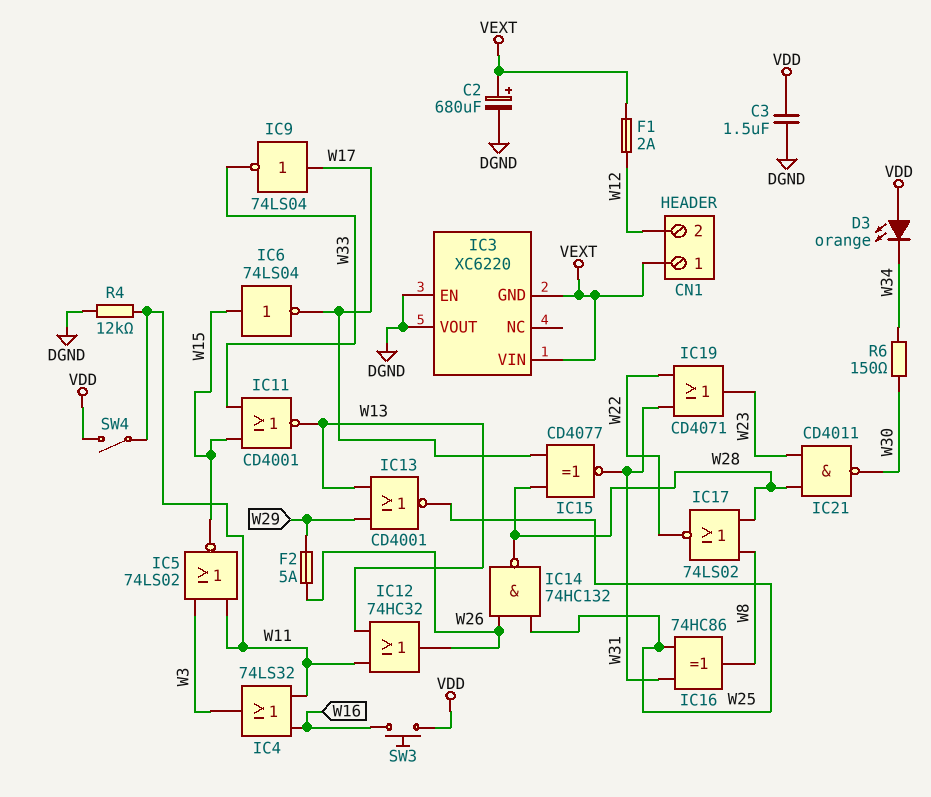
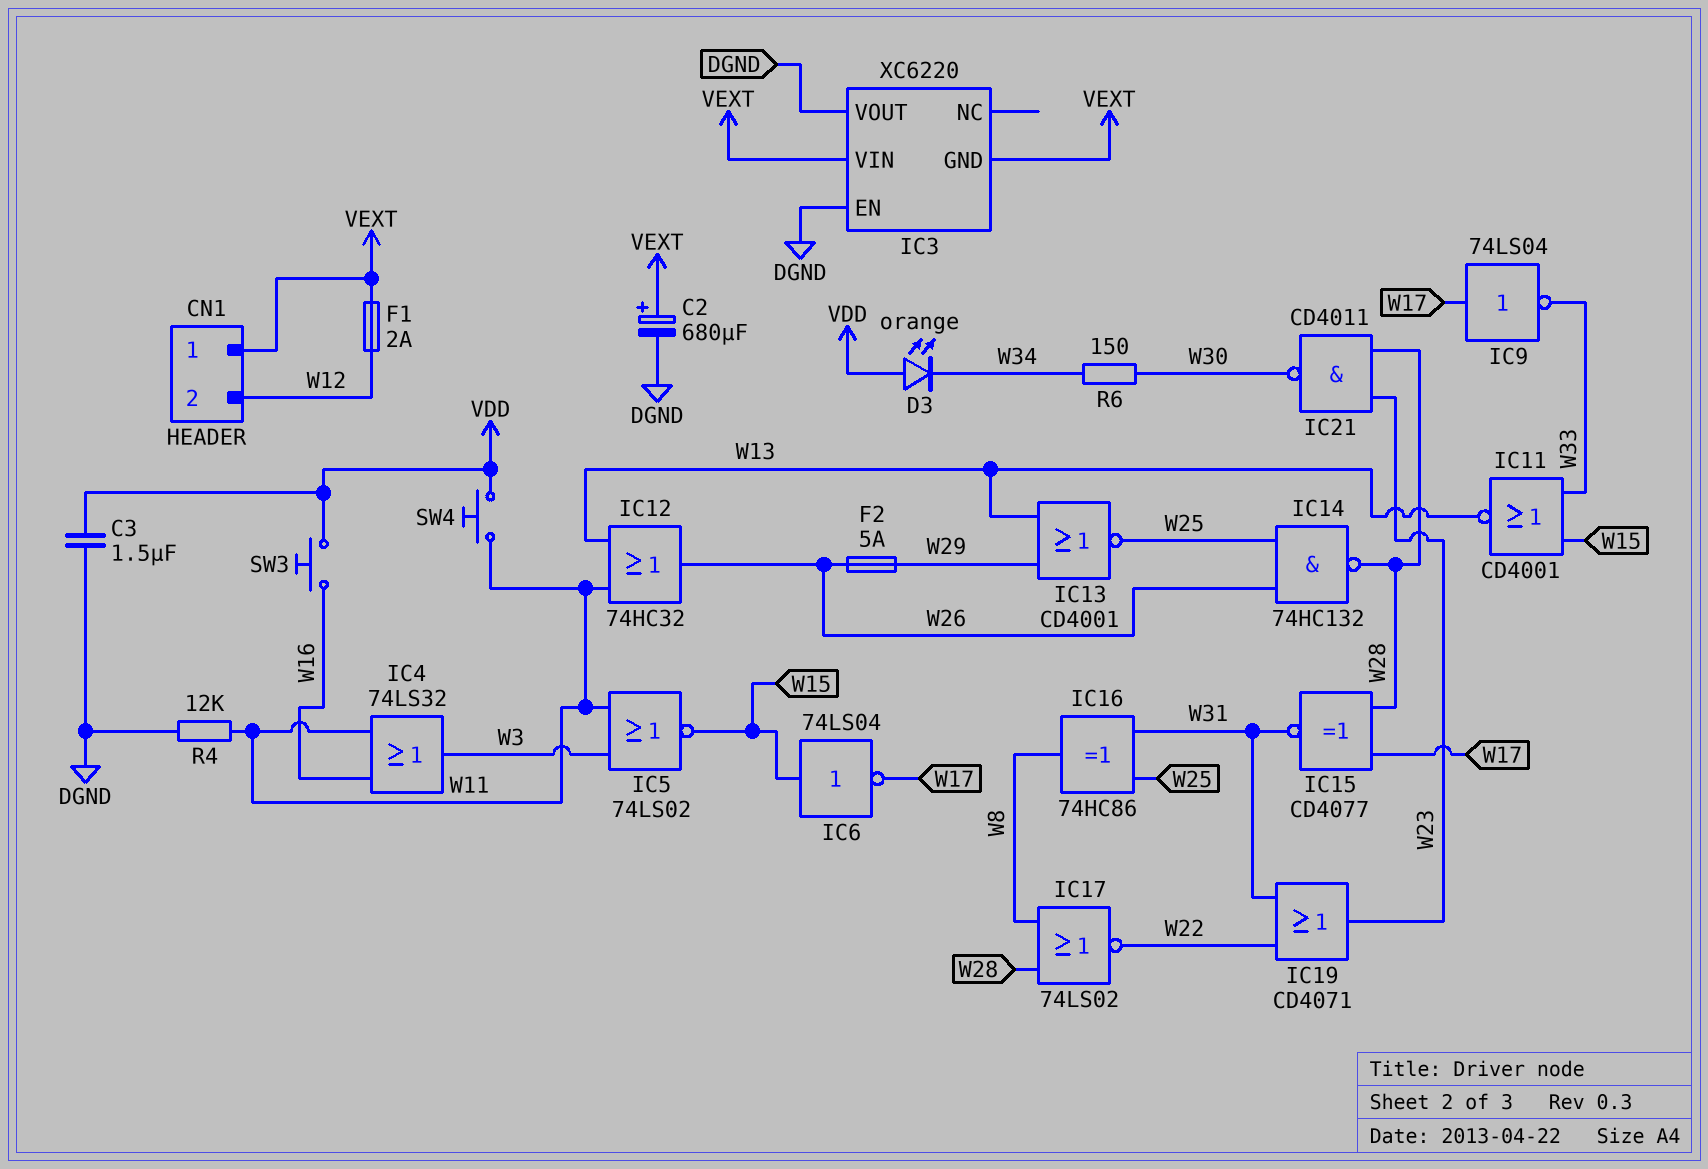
SW4: switch (VDD, W11) -> button (VDD, W11)

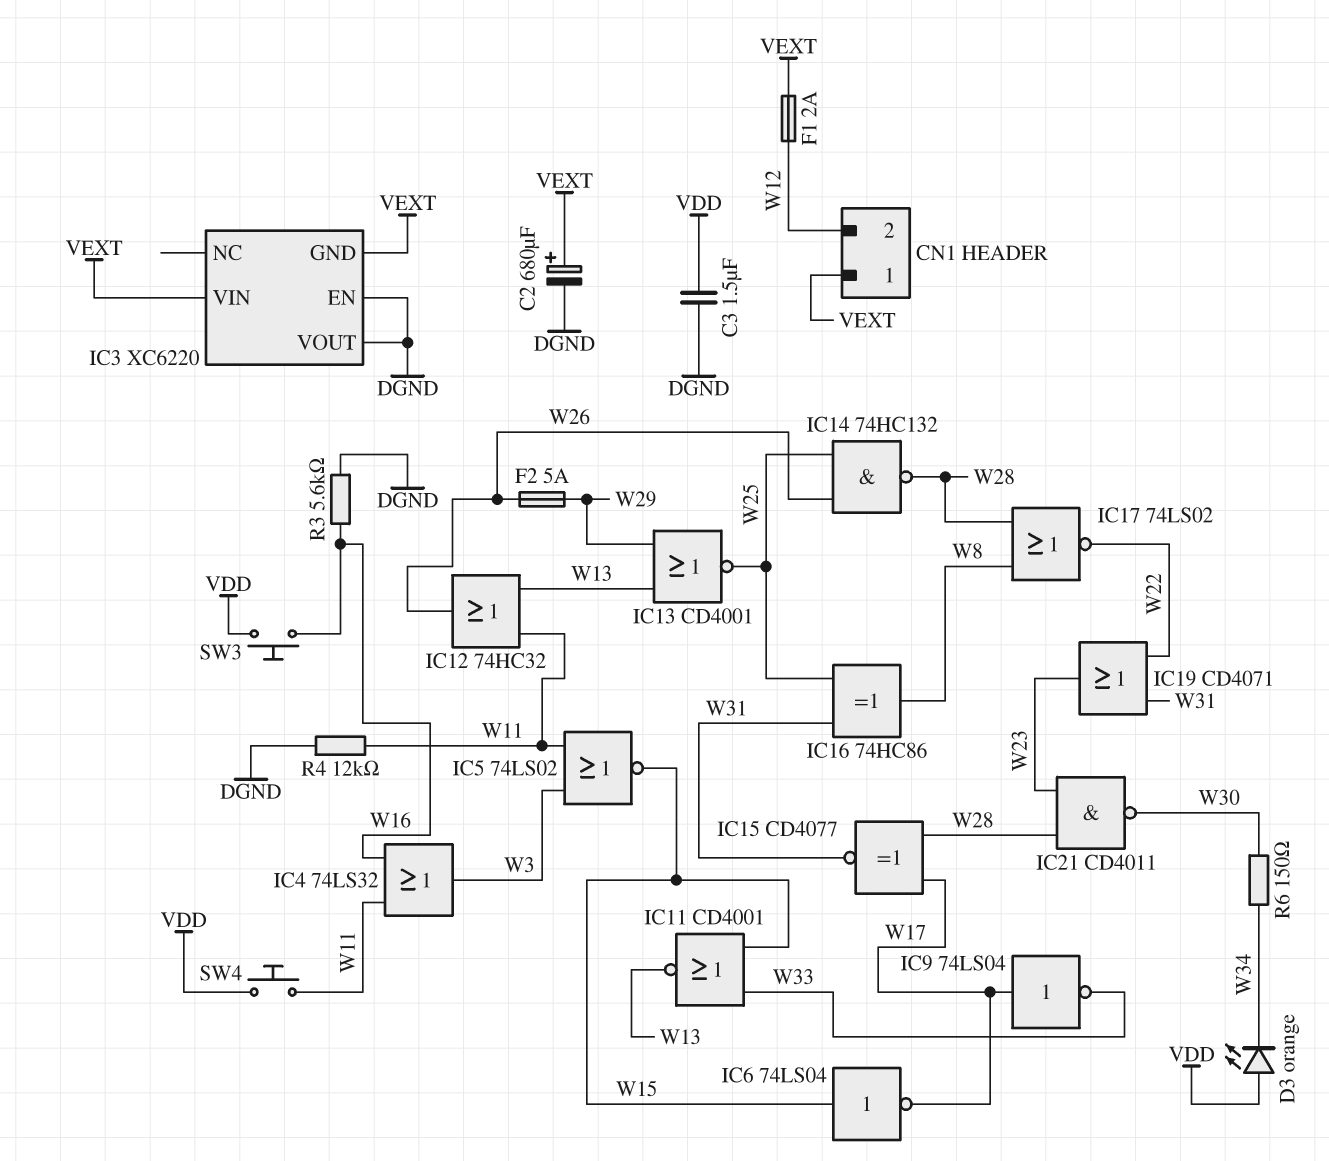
R3: none -> 5.6k (DGND, W16)

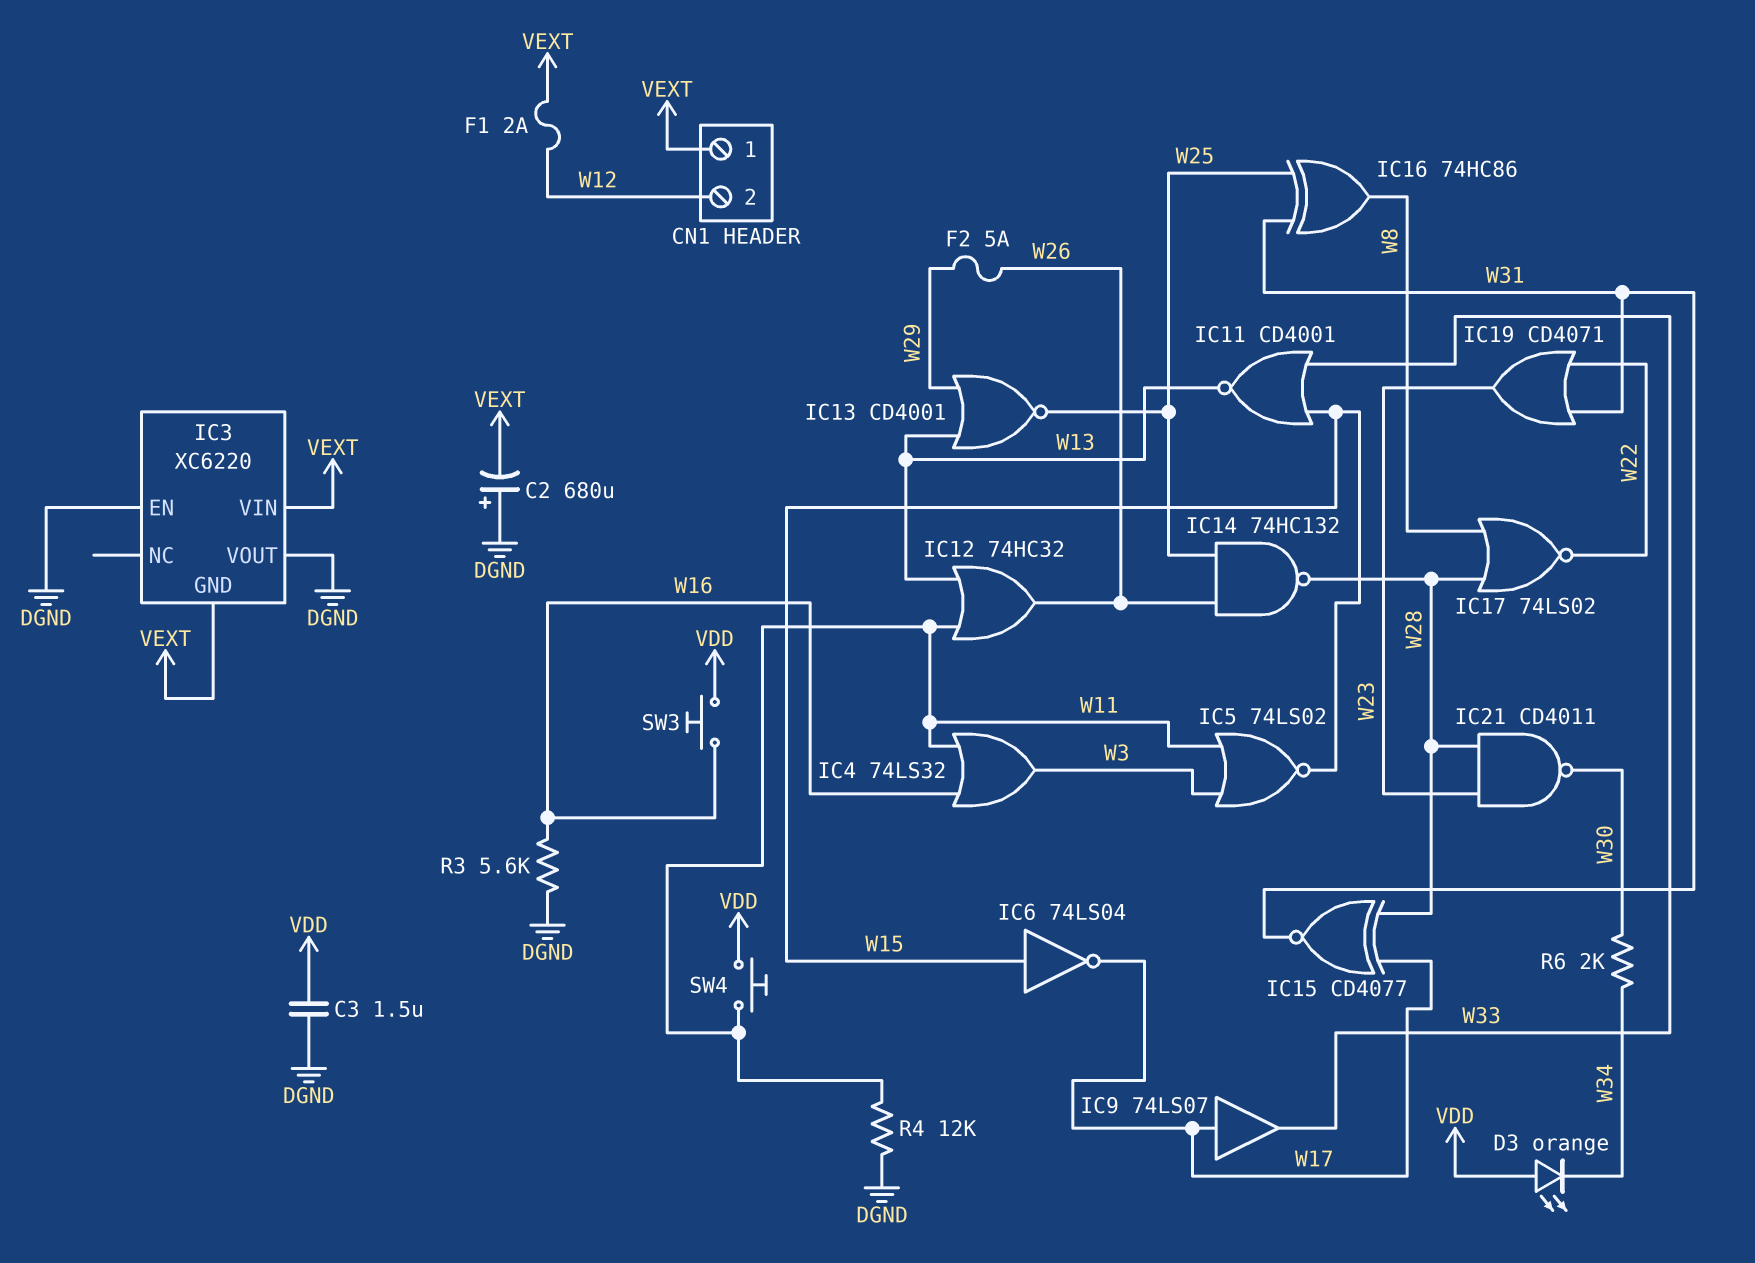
C2: 680uF (plus VEXT, minus DGND) -> 680uF (plus DGND, minus VEXT)
IC9: NOT 74LS04 (in W17, out W33) -> buffer 74LS07 (in W17, out W33)
R6: 150 (W30, W34) -> 2k (W30, W34)

